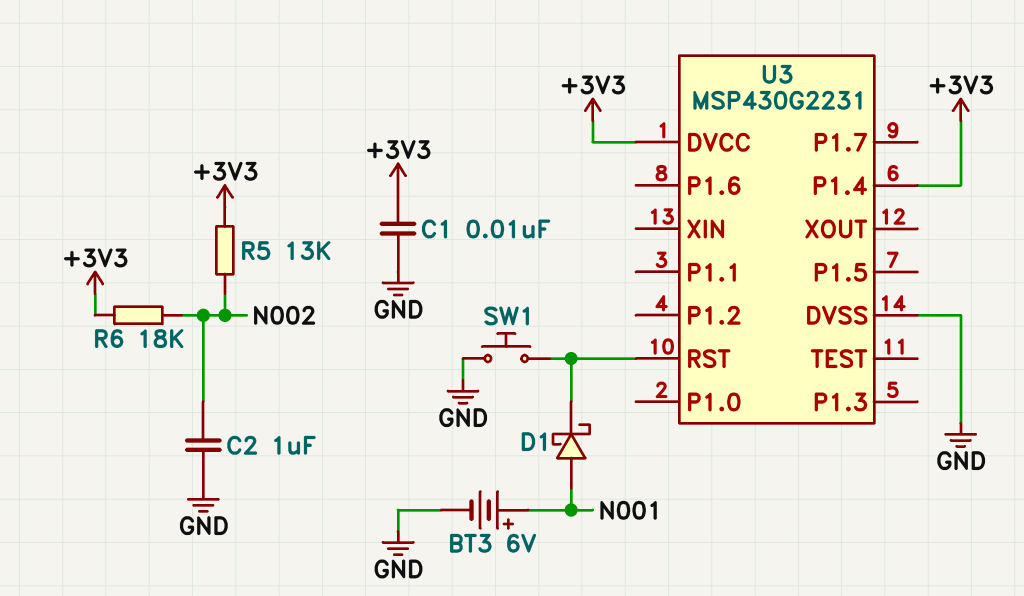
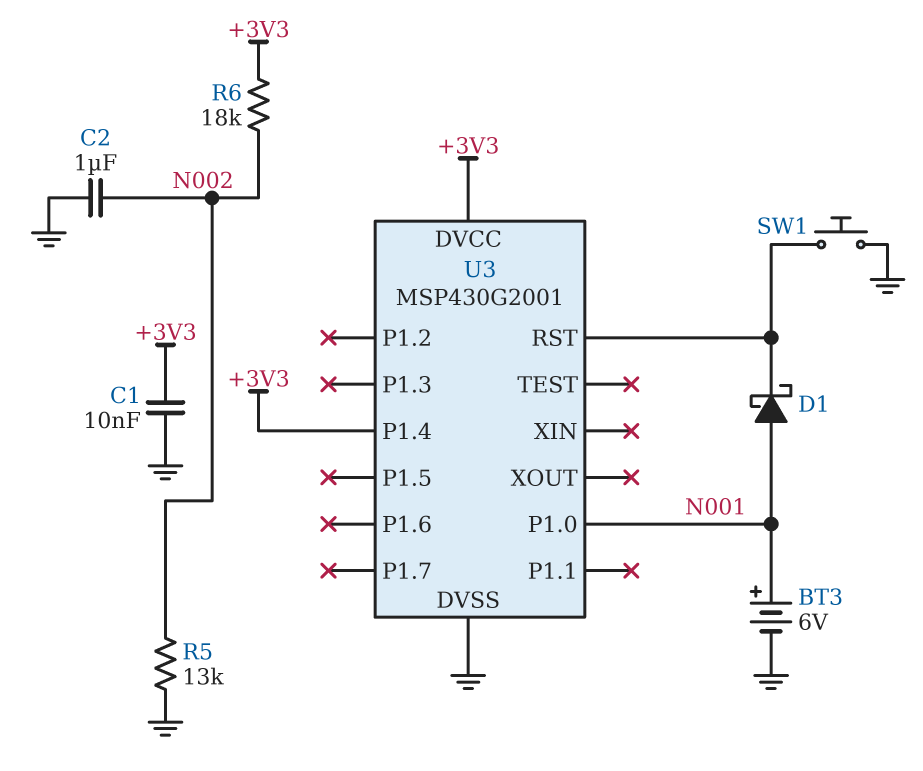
R5: 13k (+3V3, N002) -> 13k (GND, N002)
U3: MSP430G2231 -> MSP430G2001
U3 pin P1.0: none -> N001

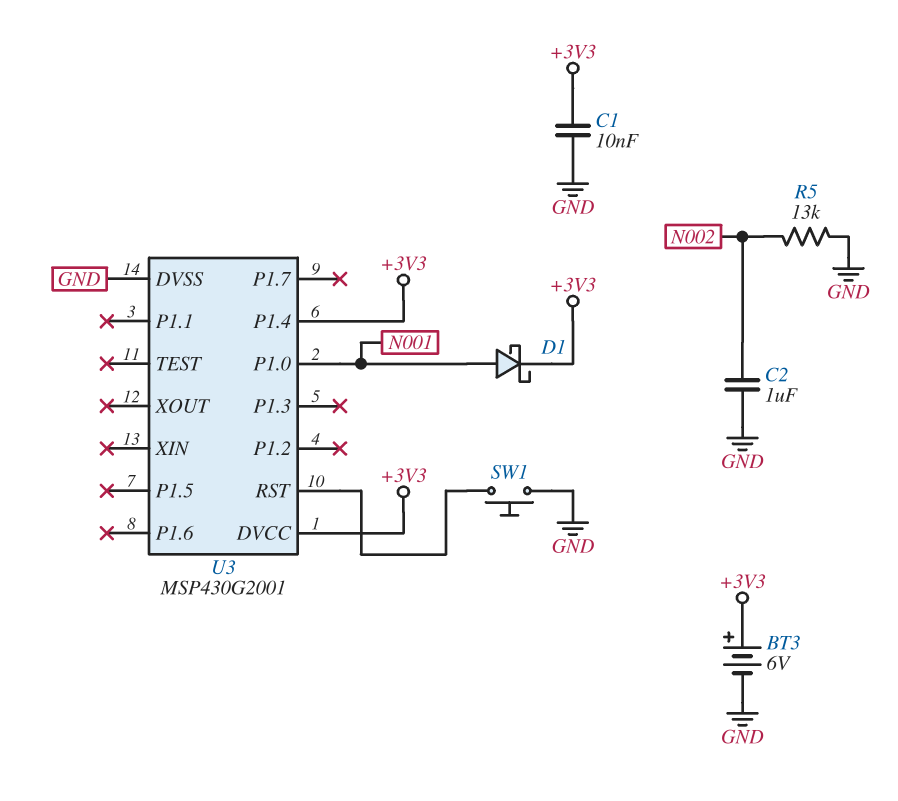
BT3: 6V (plus N001, minus GND) -> 6V (plus +3V3, minus GND)
D1: schottky (A N001, K U3/RST) -> schottky (A N001, K +3V3)
R6: 18k (+3V3, N002) -> none

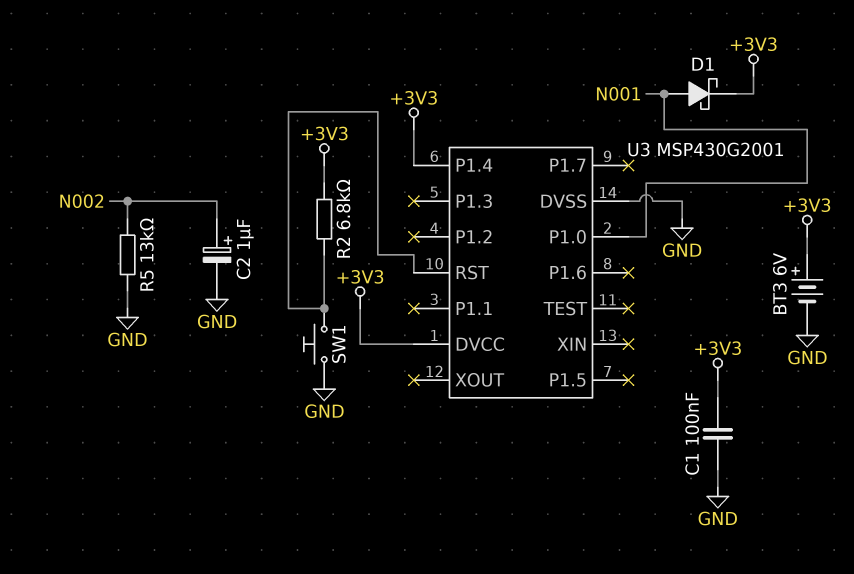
C1: 10nF (+3V3, GND) -> 100nF (+3V3, GND)
C2: 1uF (GND, N002) -> 1uF (plus N002, minus GND)
R2: none -> 6.8k (+3V3, U3/RST)

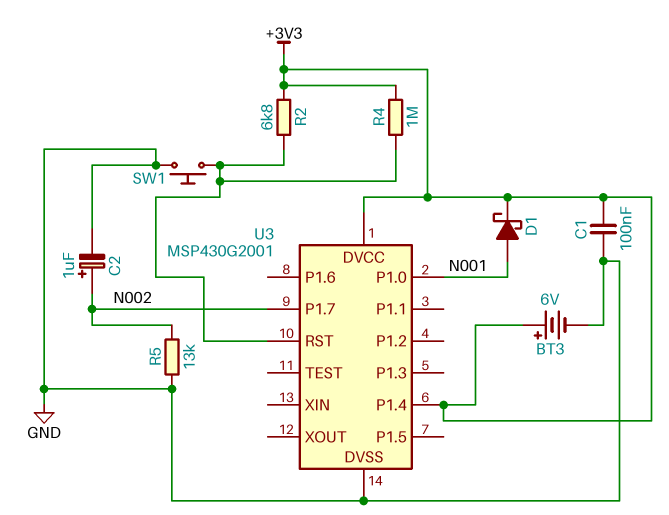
R4: none -> 1M (+3V3, U3/RST)
U3 pin P1.7: none -> N002

